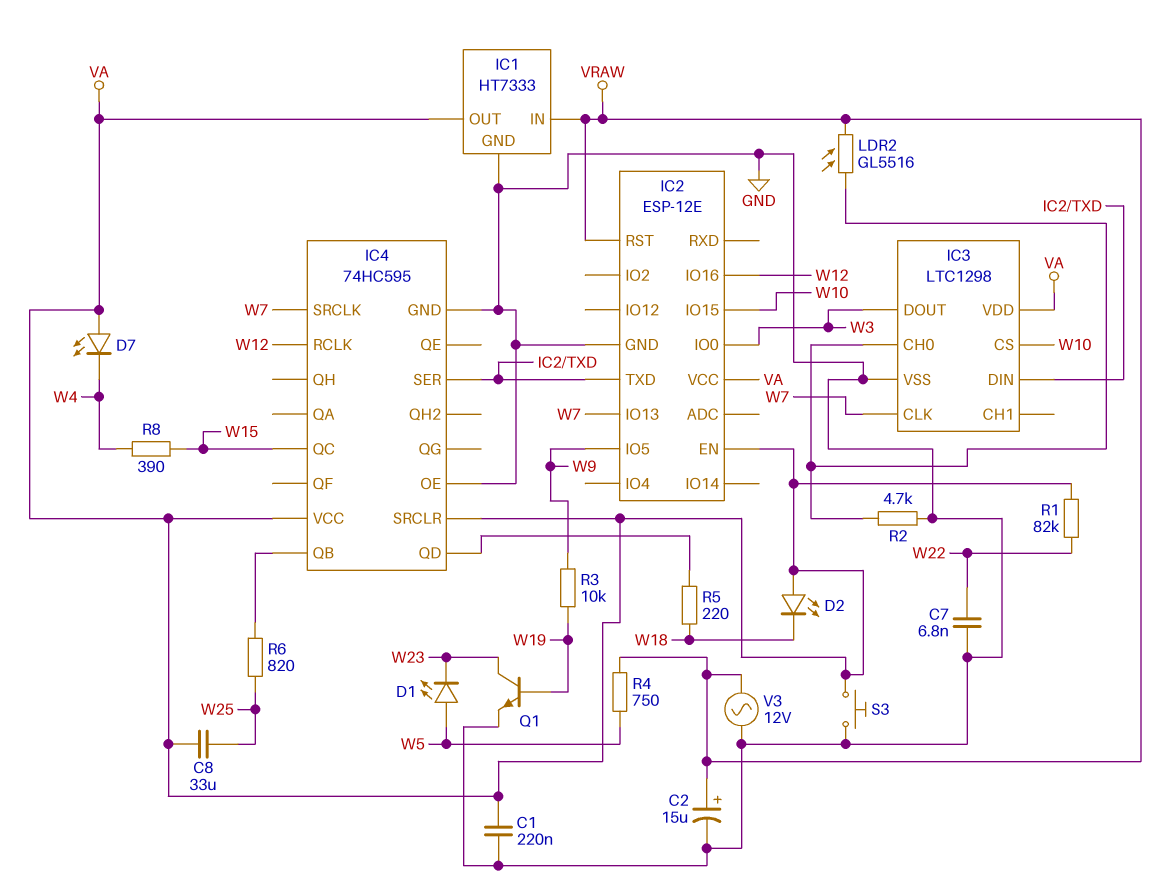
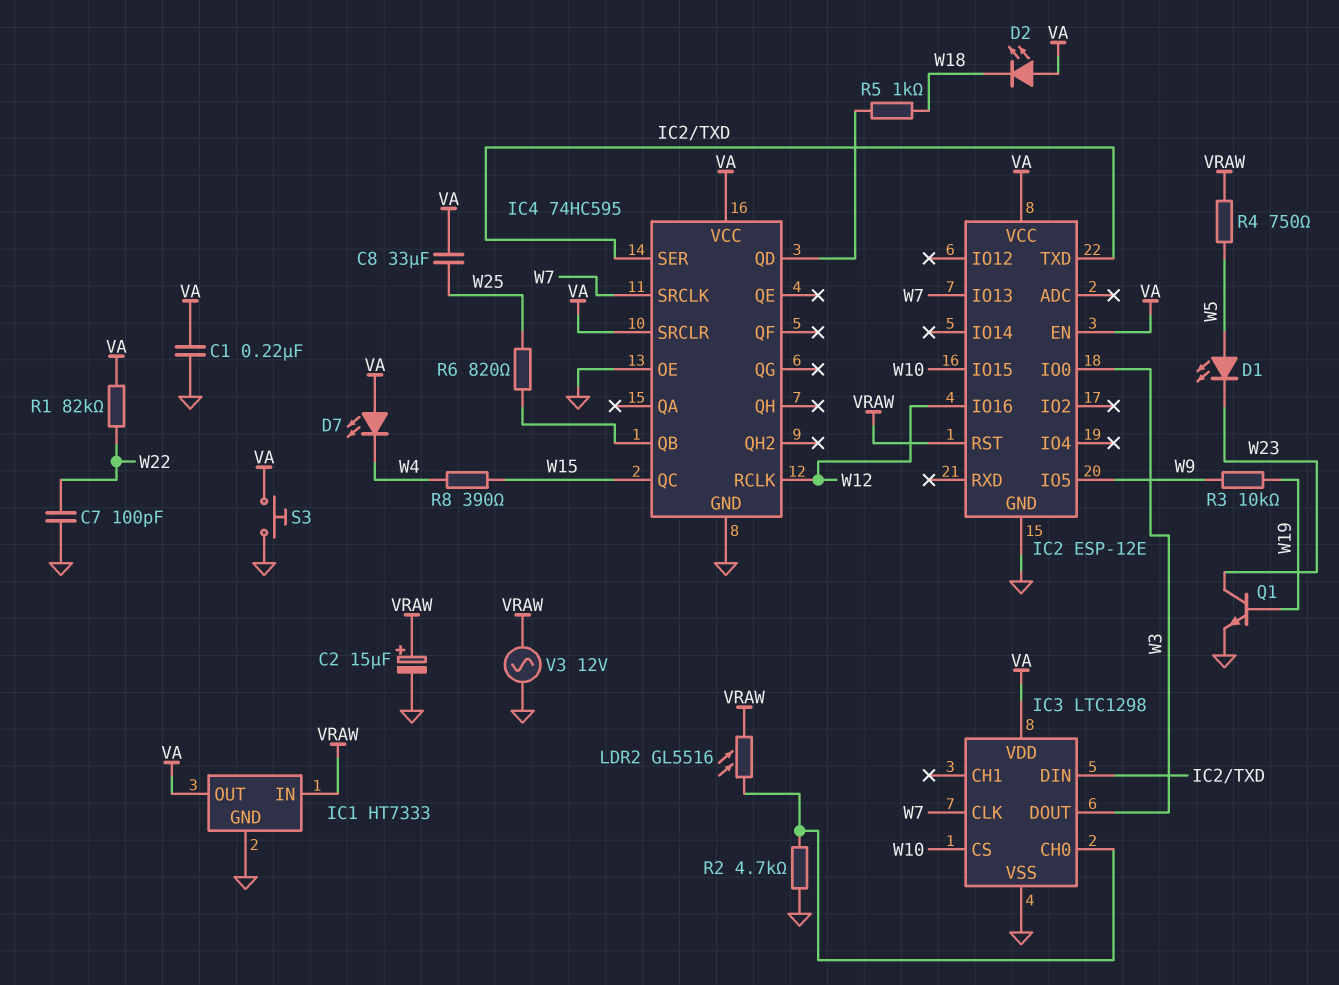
C7: 6.8nF (GND, W22) -> 100pF (GND, W22)
R5: 220 (IC4/QD, W18) -> 1k (IC4/QD, W18)

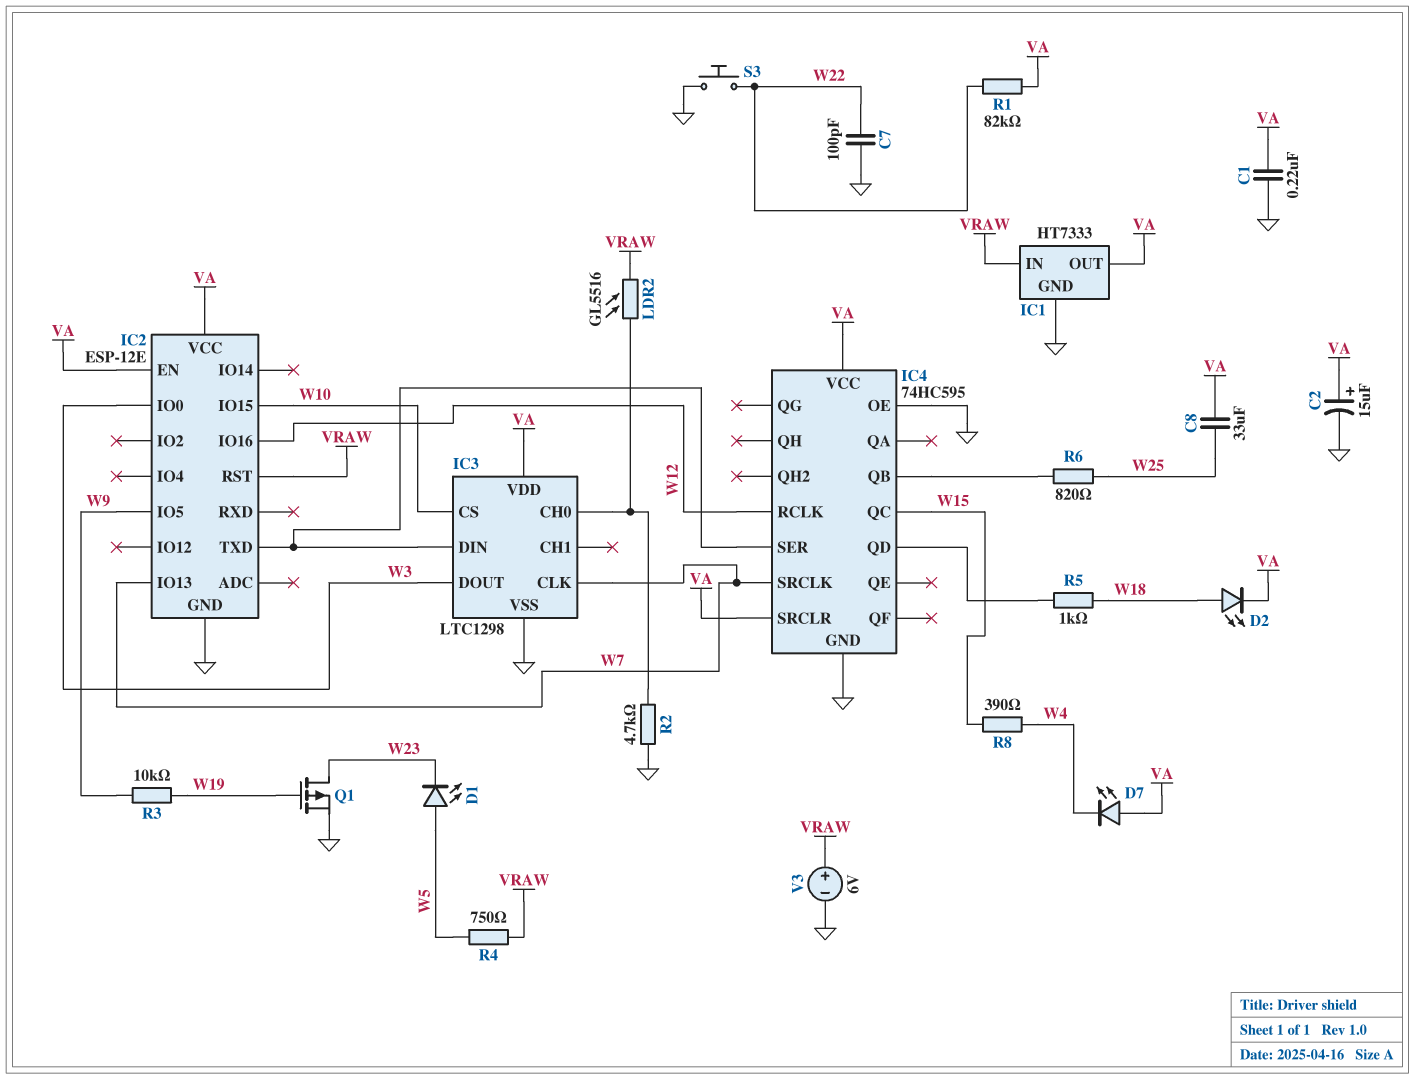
C2: 15uF (plus VRAW, minus GND) -> 15uF (plus VA, minus GND)
D2: LED (A VA, K W18) -> LED (A W18, K VA)
Q1: NPN (B W19, C W23, E GND) -> PMOS (G W19, D W23, S GND)
S3: button (GND, VA) -> button (GND, W22)
V3: AC 12V (GND, VRAW) -> 6V (plus VRAW, minus GND)

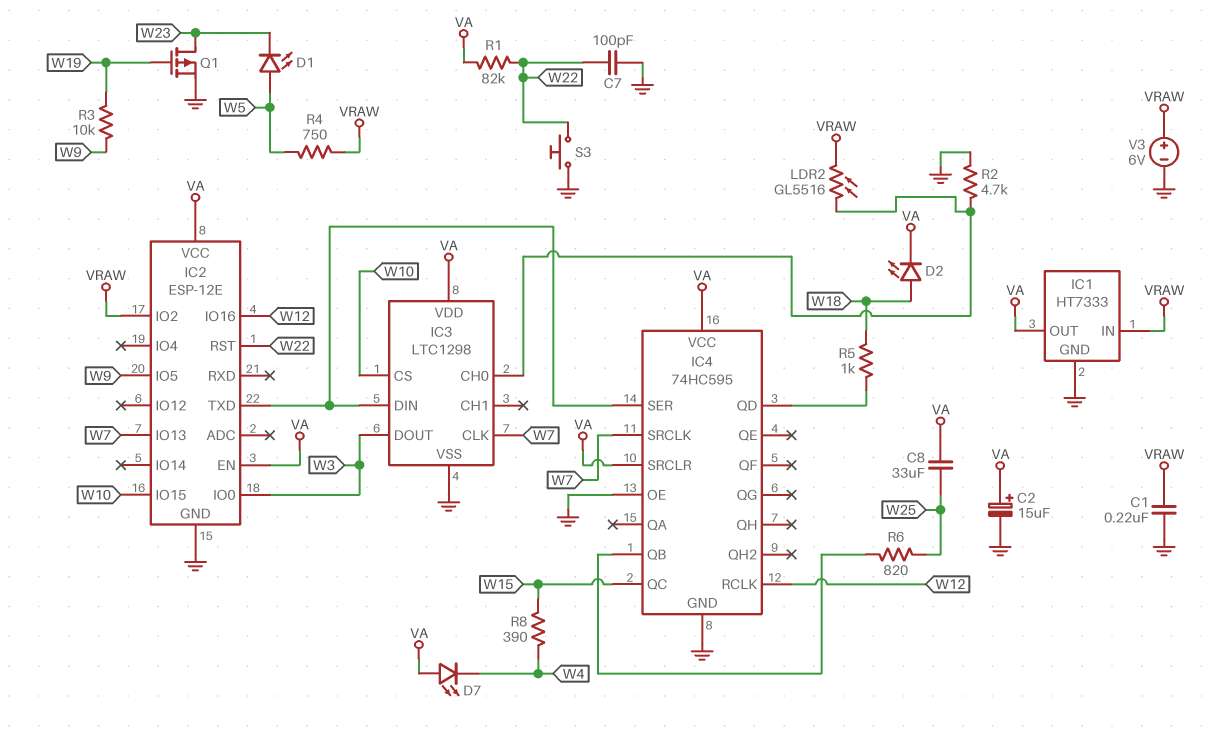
C1: 220nF (GND, VA) -> 220nF (GND, VRAW)
IC2 pin IO2: none -> VRAW
IC2 pin RST: VRAW -> W22

